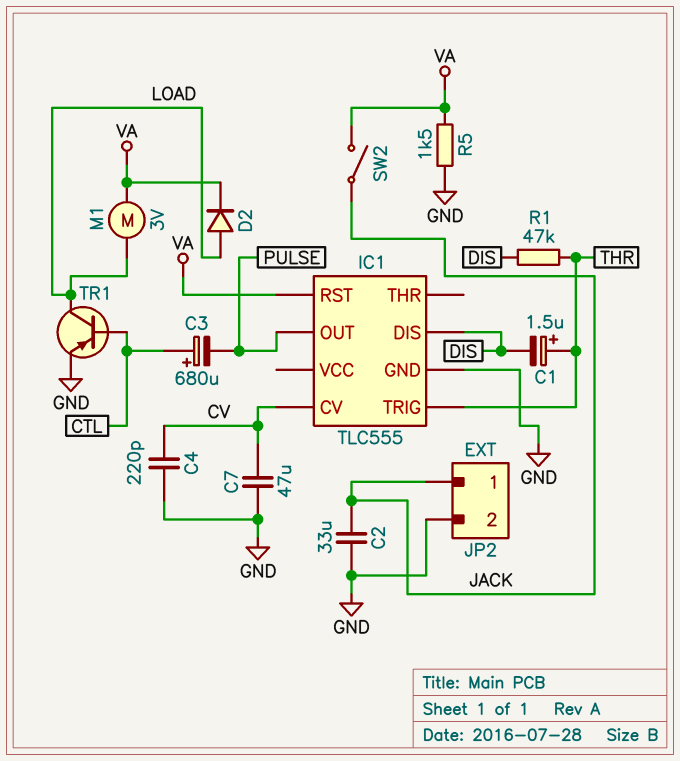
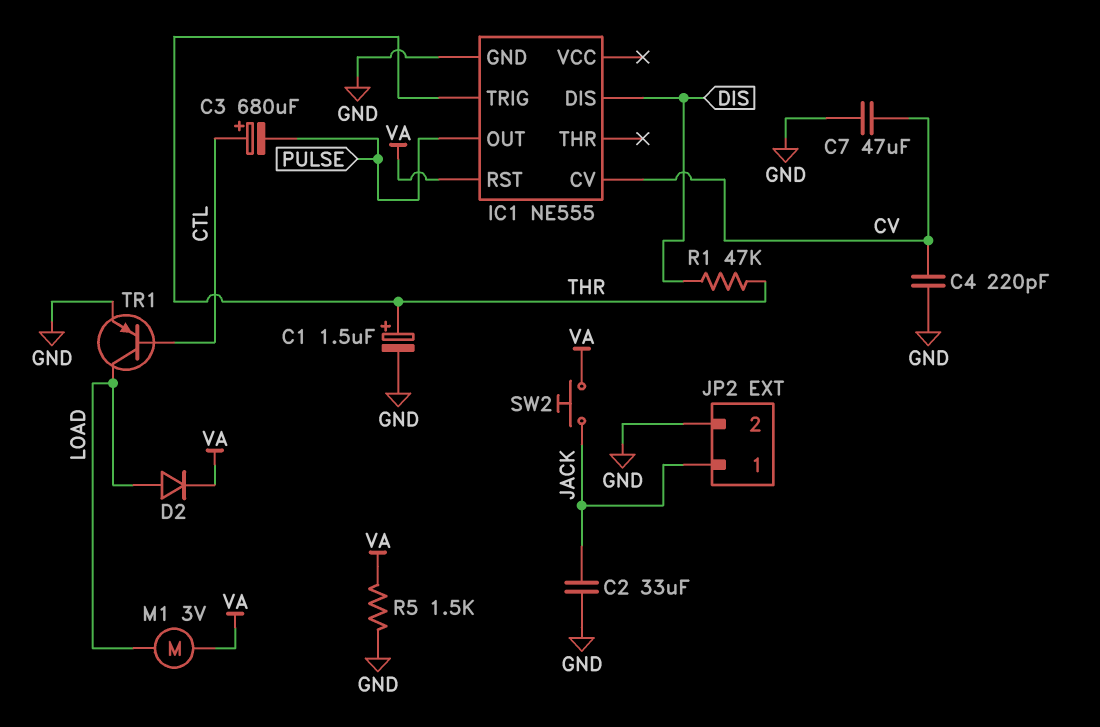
C1: 1.5uF (plus THR, minus DIS) -> 1.5uF (plus THR, minus GND)
IC1: TLC555 -> NE555
SW2: switch (JACK, VA) -> button (JACK, VA)

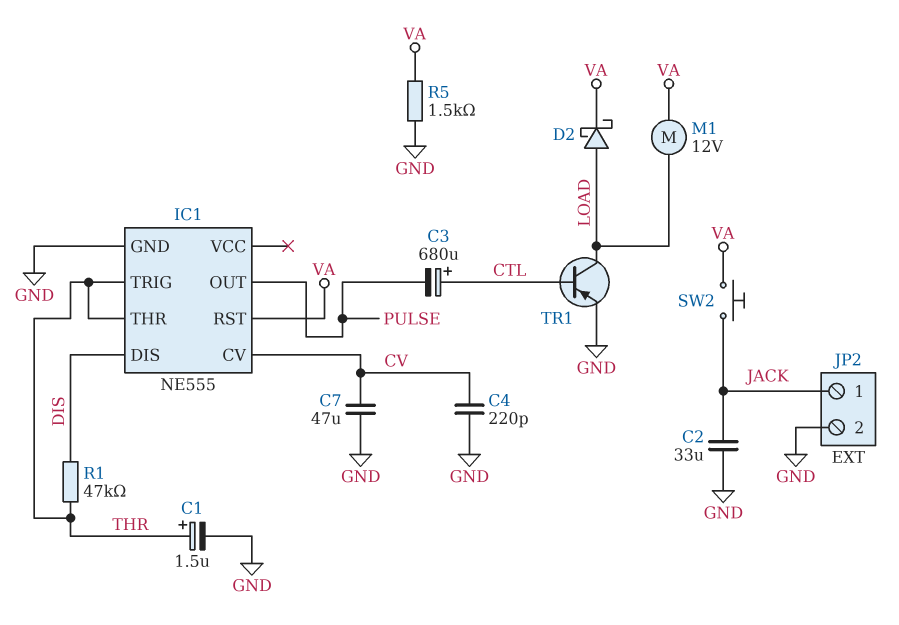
D2: diode (A LOAD, K VA) -> schottky (A LOAD, K VA)
IC1 pin THR: none -> THR
M1: motor 3V (LOAD, VA) -> motor 12V (LOAD, VA)

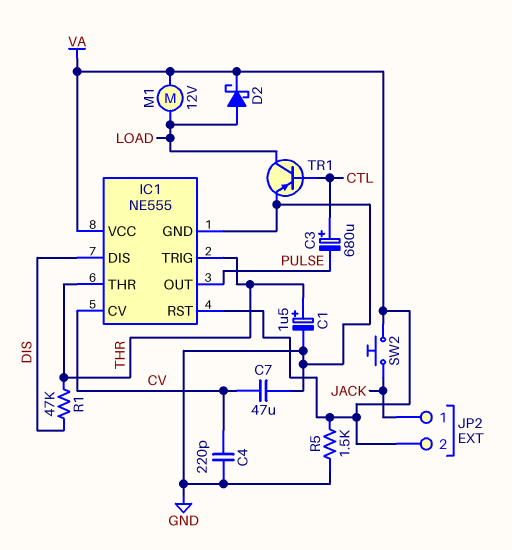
C2: 33uF (GND, JACK) -> none
IC1 pin VCC: none -> VA
JP2 pin 2: GND -> VA

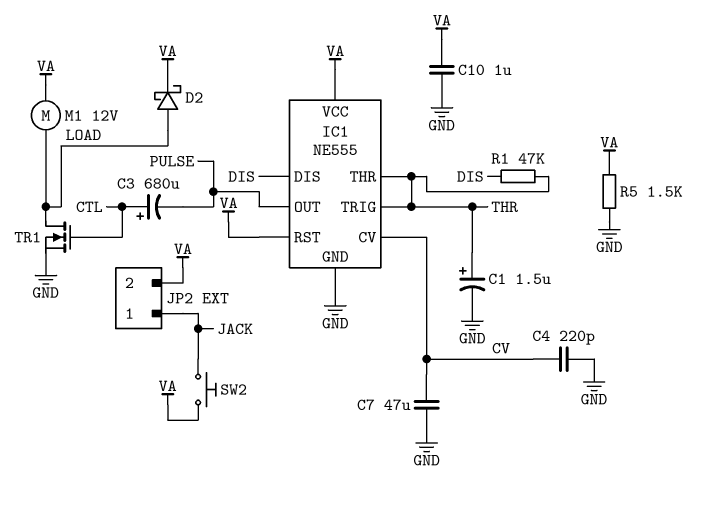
C10: none -> 1uF (GND, VA)
TR1: PNP (B CTL, C LOAD, E GND) -> NMOS (G CTL, D LOAD, S GND)

